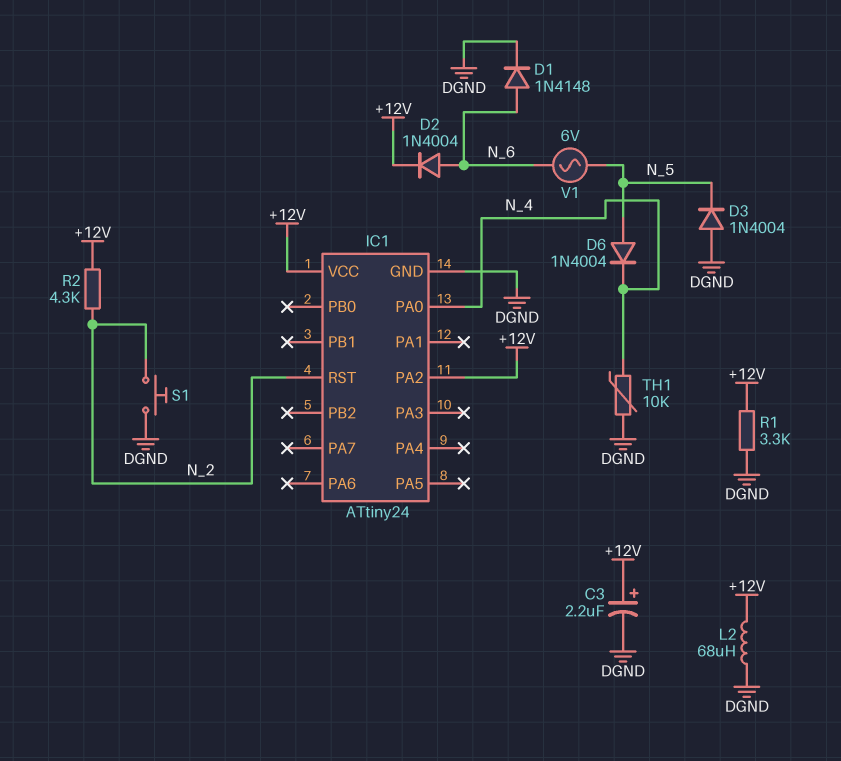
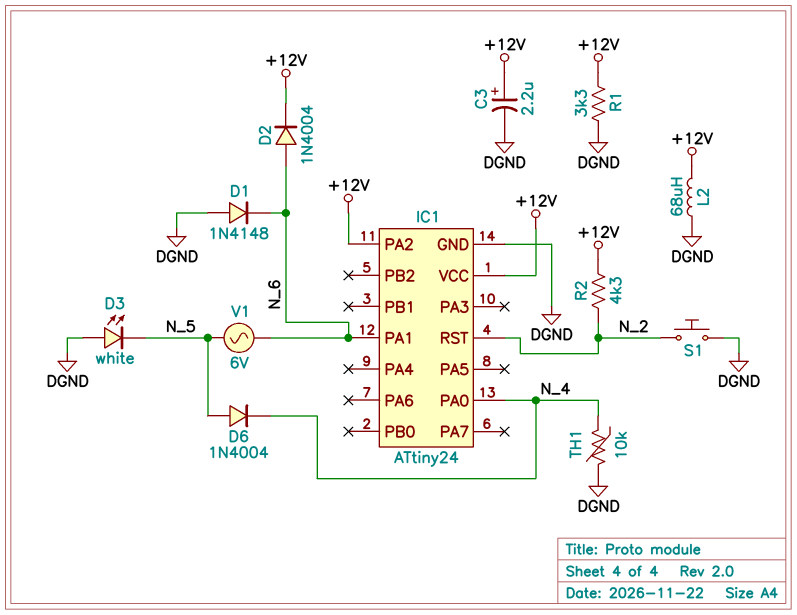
D1: diode 1N4148 (A N_6, K DGND) -> diode 1N4148 (A DGND, K N_6)
D3: diode 1N4004 (A DGND, K N_5) -> LED white (A DGND, K N_5)
IC1 pin PA1: none -> N_6

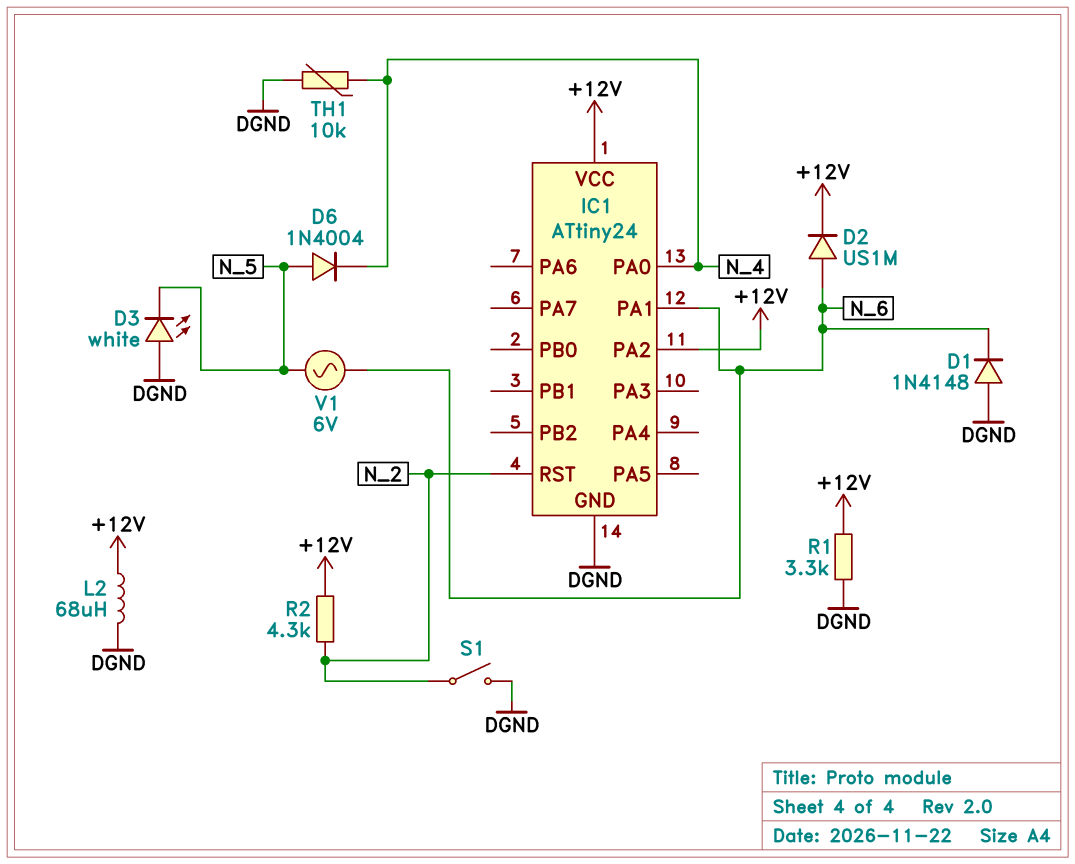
C3: 2.2uF (plus +12V, minus DGND) -> none
D2: diode 1N4004 (A N_6, K +12V) -> diode US1M (A N_6, K +12V)
S1: button (DGND, N_2) -> switch (DGND, N_2)

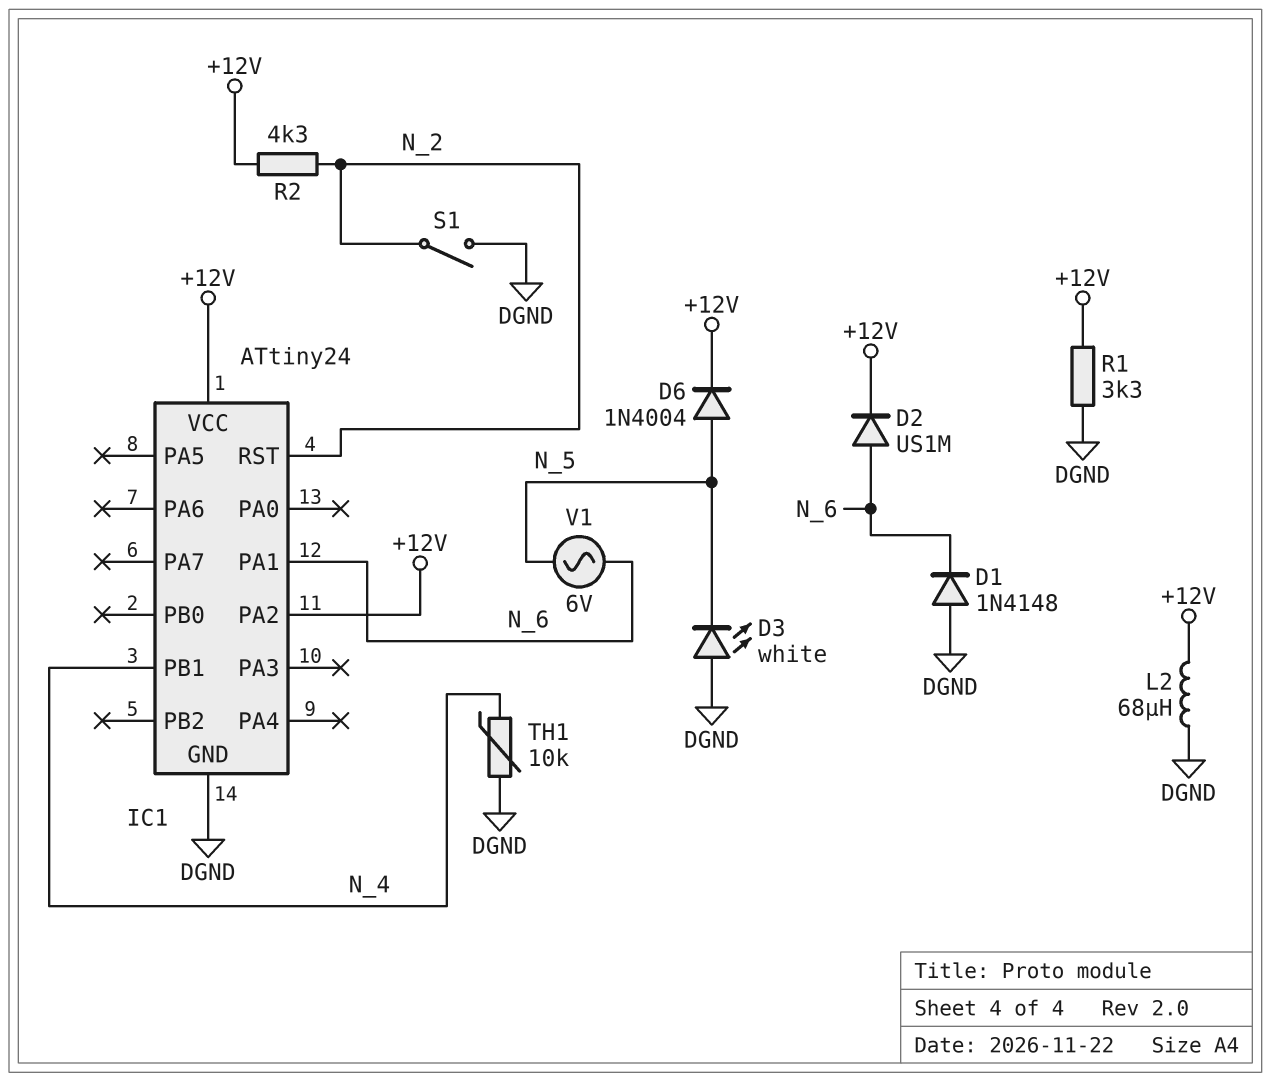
D6: diode 1N4004 (A N_5, K N_4) -> diode 1N4004 (A N_5, K +12V)
IC1 pin PA0: N_4 -> none
IC1 pin PB1: none -> N_4

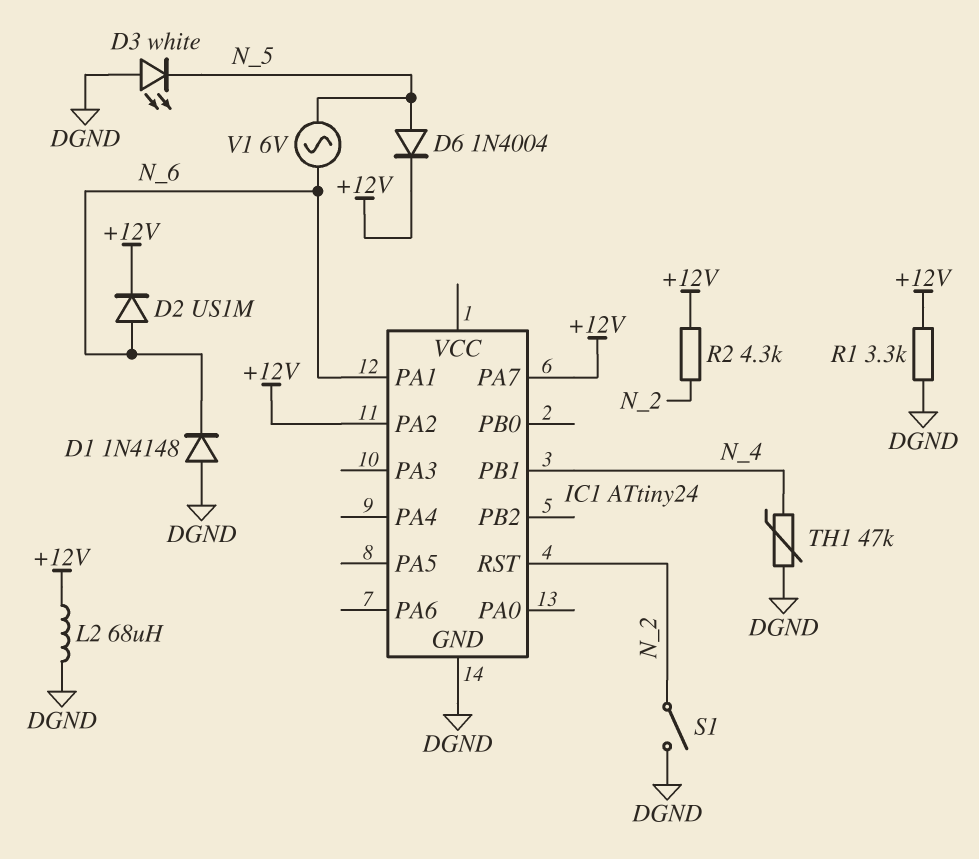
IC1 pin PA7: none -> +12V
IC1 pin VCC: +12V -> none
TH1: 10k (DGND, N_4) -> 47k (DGND, N_4)

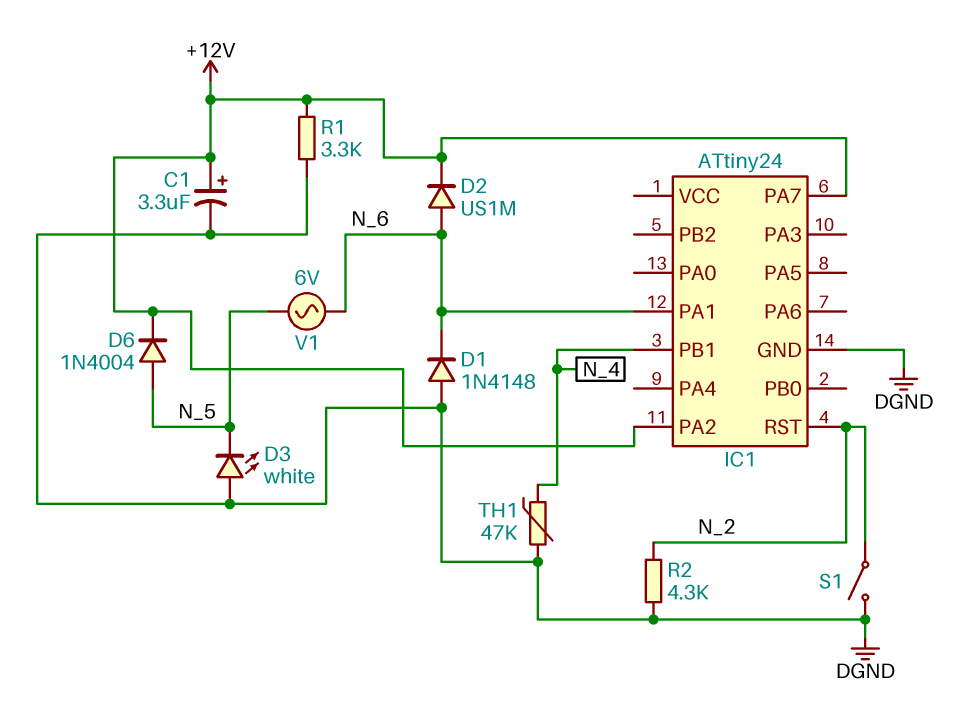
C1: none -> 3.3uF (plus +12V, minus DGND)
L2: 68uH (+12V, DGND) -> none
R2: 4.3k (+12V, N_2) -> 4.3k (DGND, N_2)

